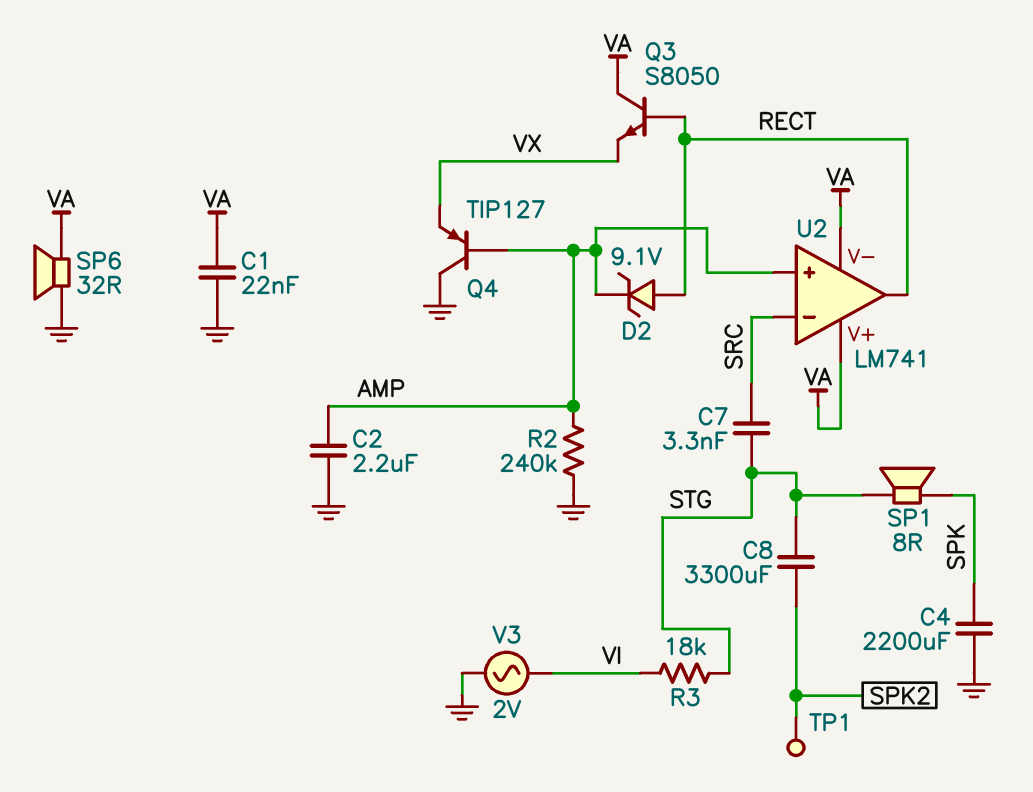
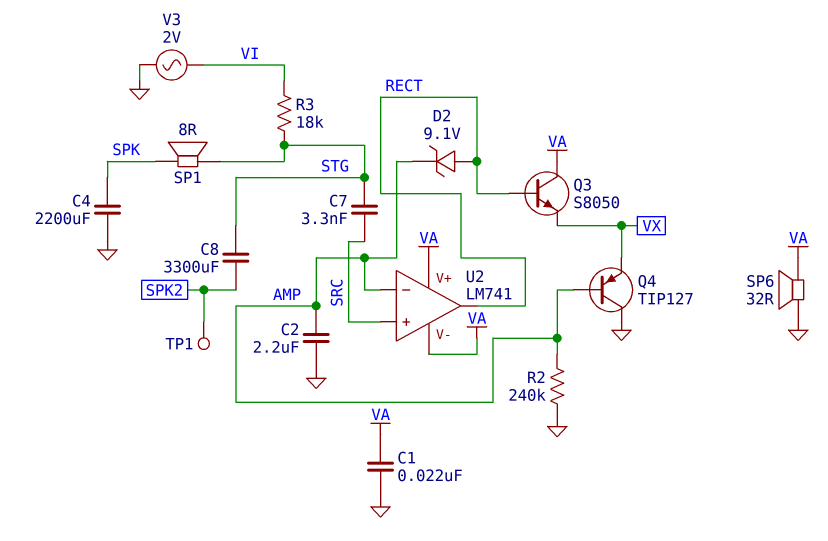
U2 pin in+: AMP -> SRC
U2 pin in-: SRC -> AMP

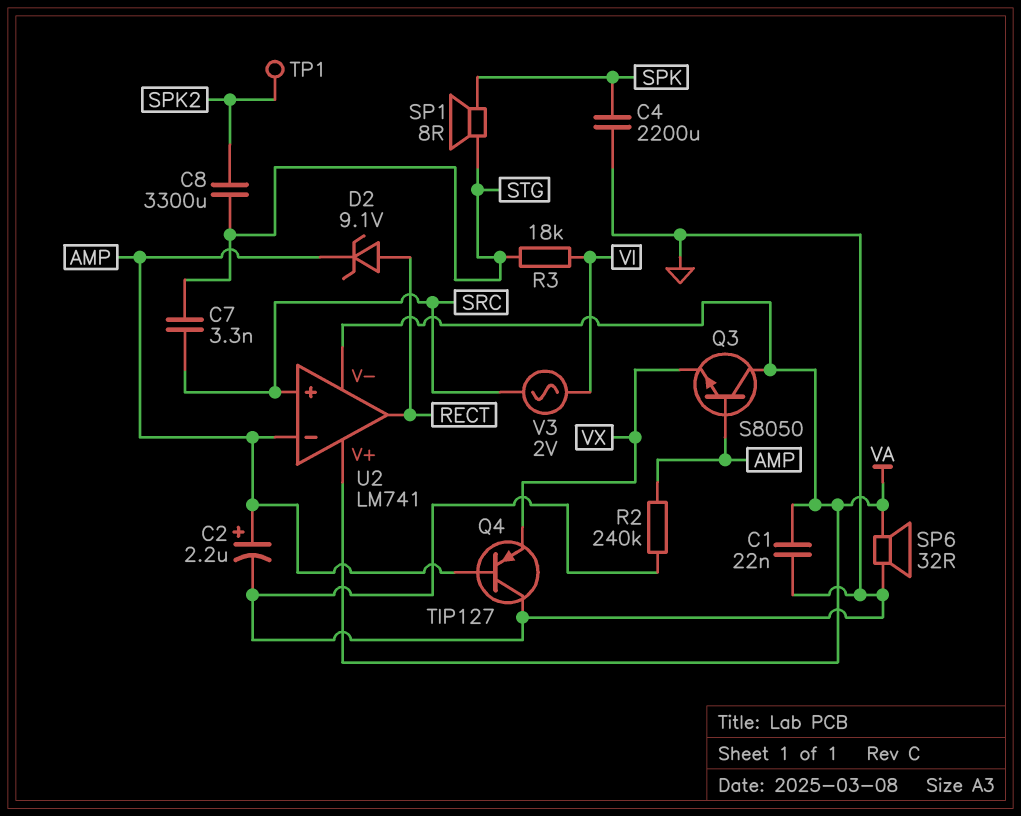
C2: 2.2uF (AMP, GND) -> 2.2uF (plus AMP, minus GND)
Q3: NPN S8050 (B RECT, C VA, E VX) -> NPN S8050 (B AMP, C VA, E VX)
V3: AC 2V (GND, VI) -> AC 2V (SRC, VI)

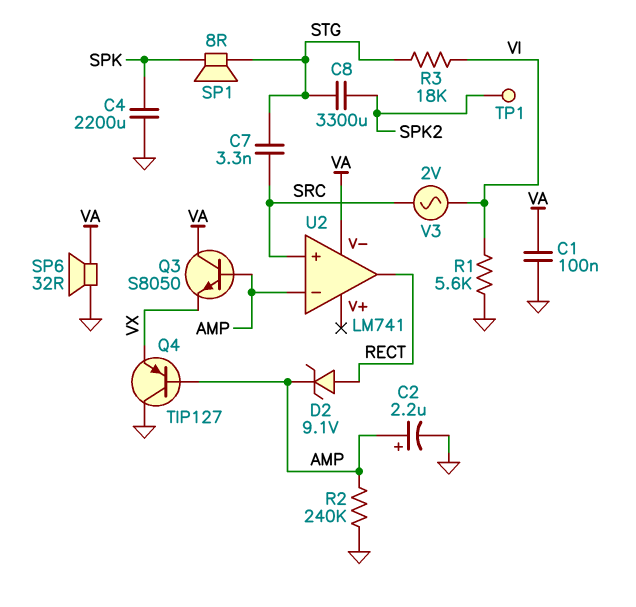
C1: 22nF (GND, VA) -> 100nF (GND, VA)
R1: none -> 5.6k (GND, VI)
U2 pin V+: VA -> none

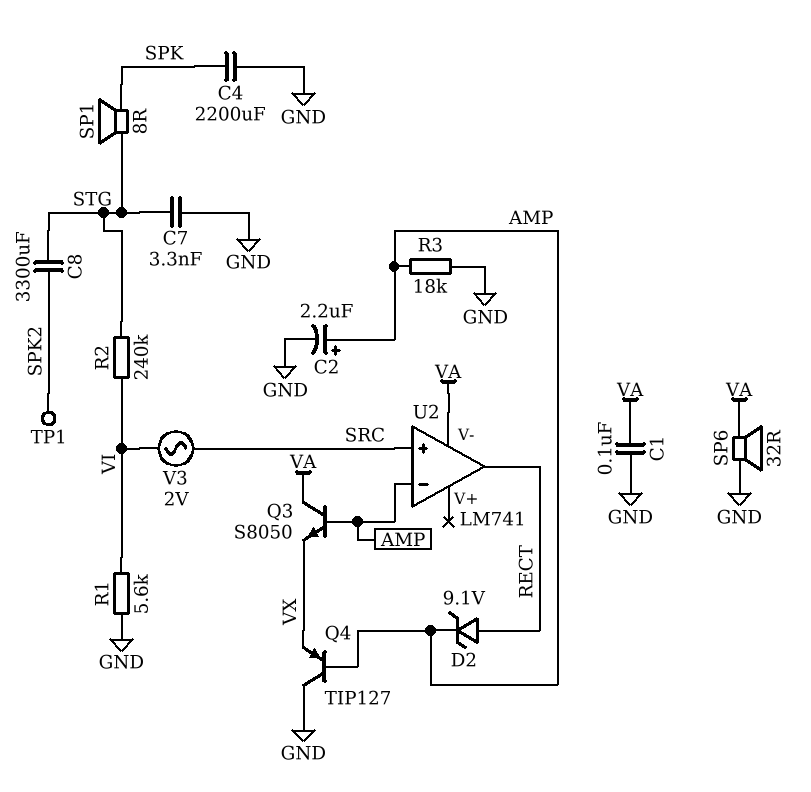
C7: 3.3nF (SRC, STG) -> 3.3nF (GND, STG)
R2: 240k (AMP, GND) -> 240k (STG, VI)
R3: 18k (STG, VI) -> 18k (AMP, GND)

